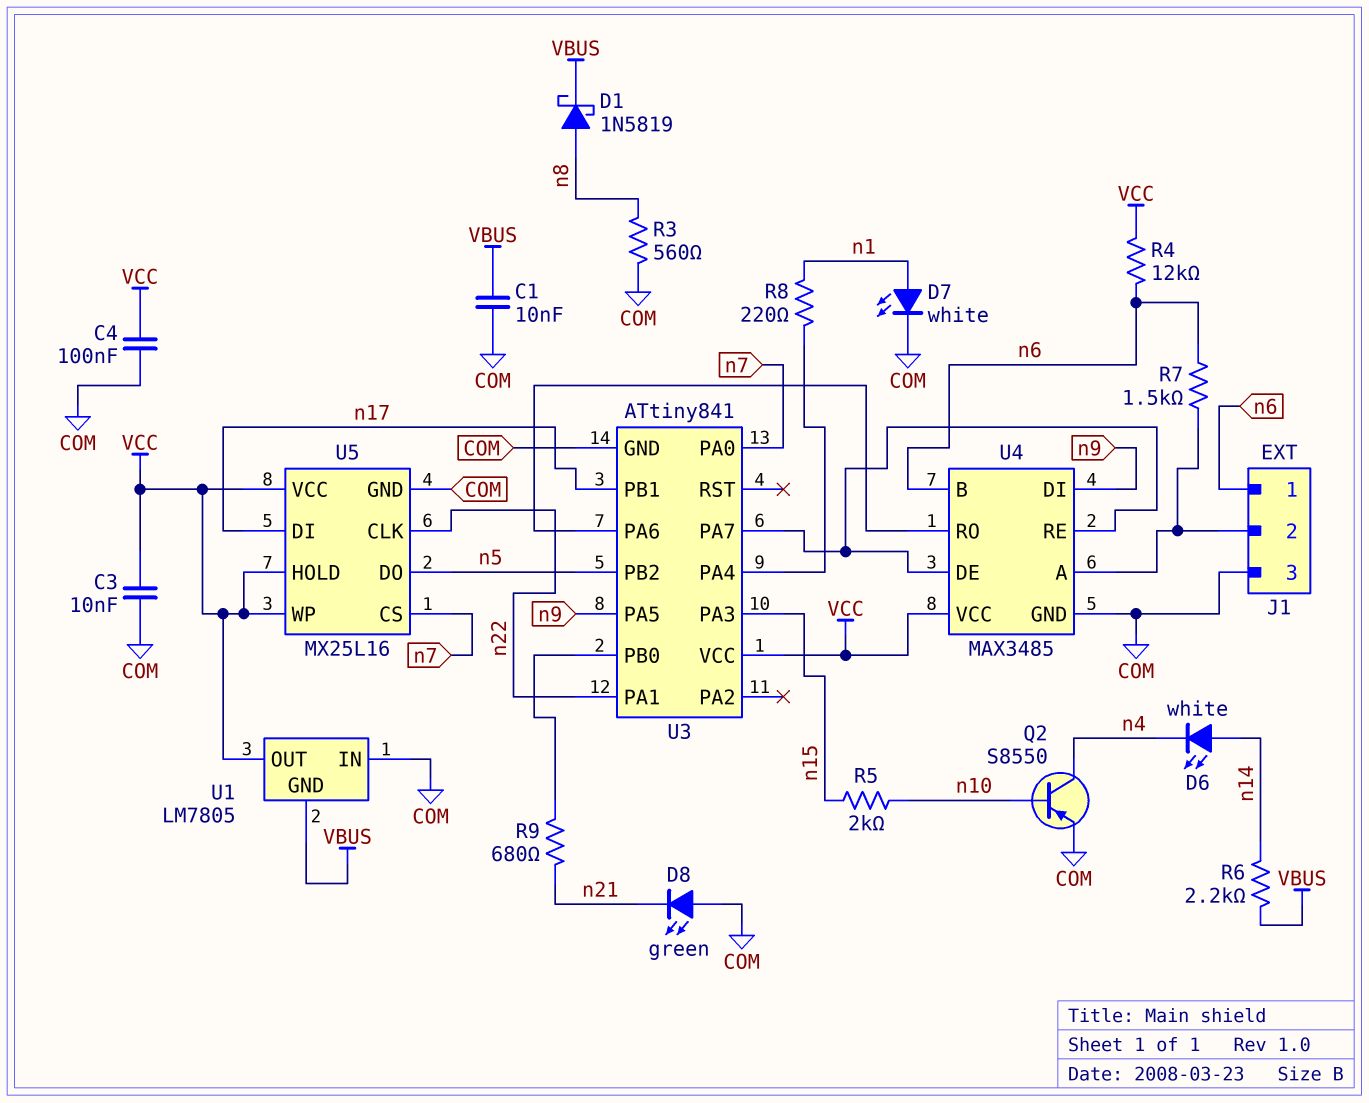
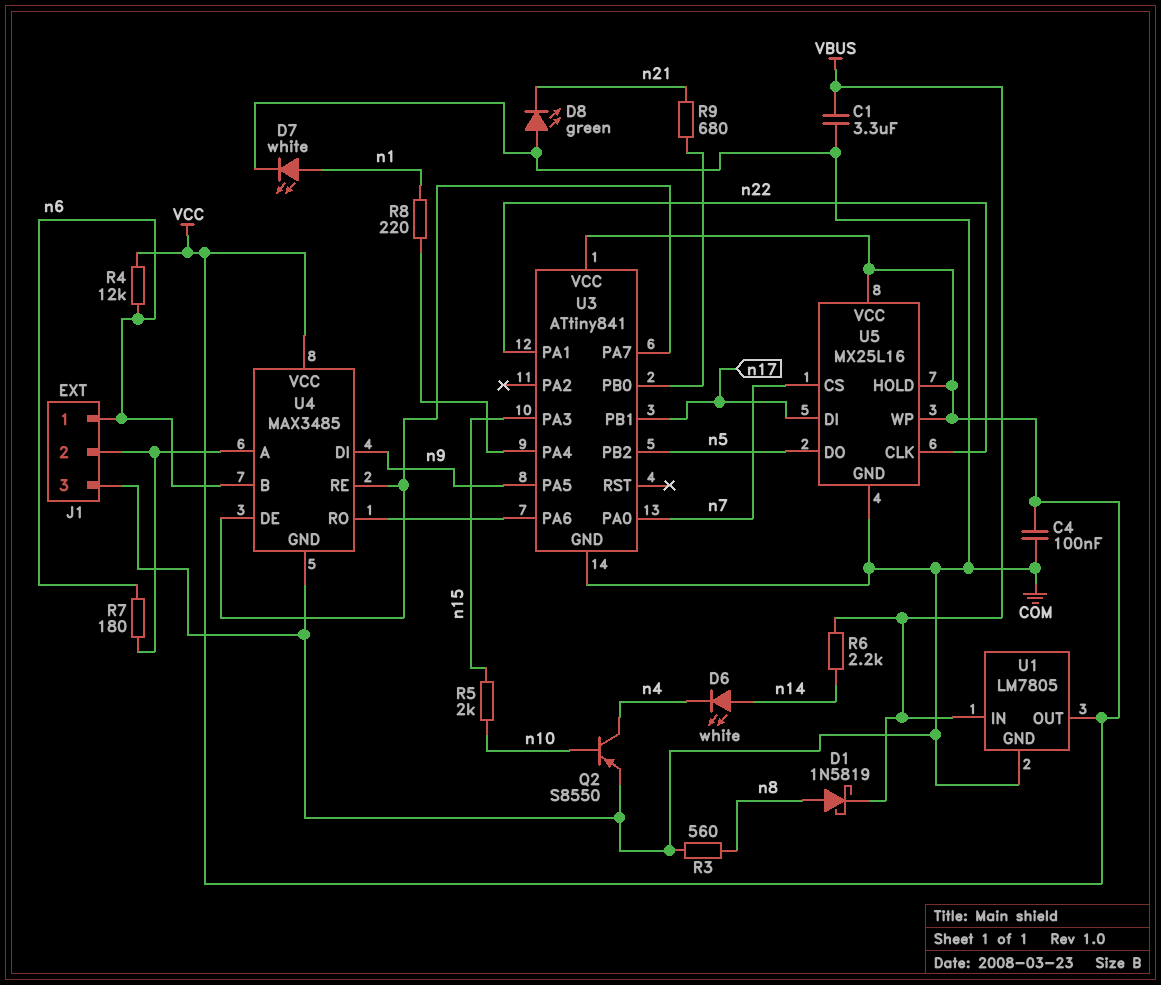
C1: 10nF (COM, VBUS) -> 3.3uF (COM, VBUS)
C3: 10nF (COM, VCC) -> none
R7: 1.5k (J1/2, n6) -> 180 (J1/2, n6)
U1 pin GND: VBUS -> COM
U1 pin IN: COM -> VBUS

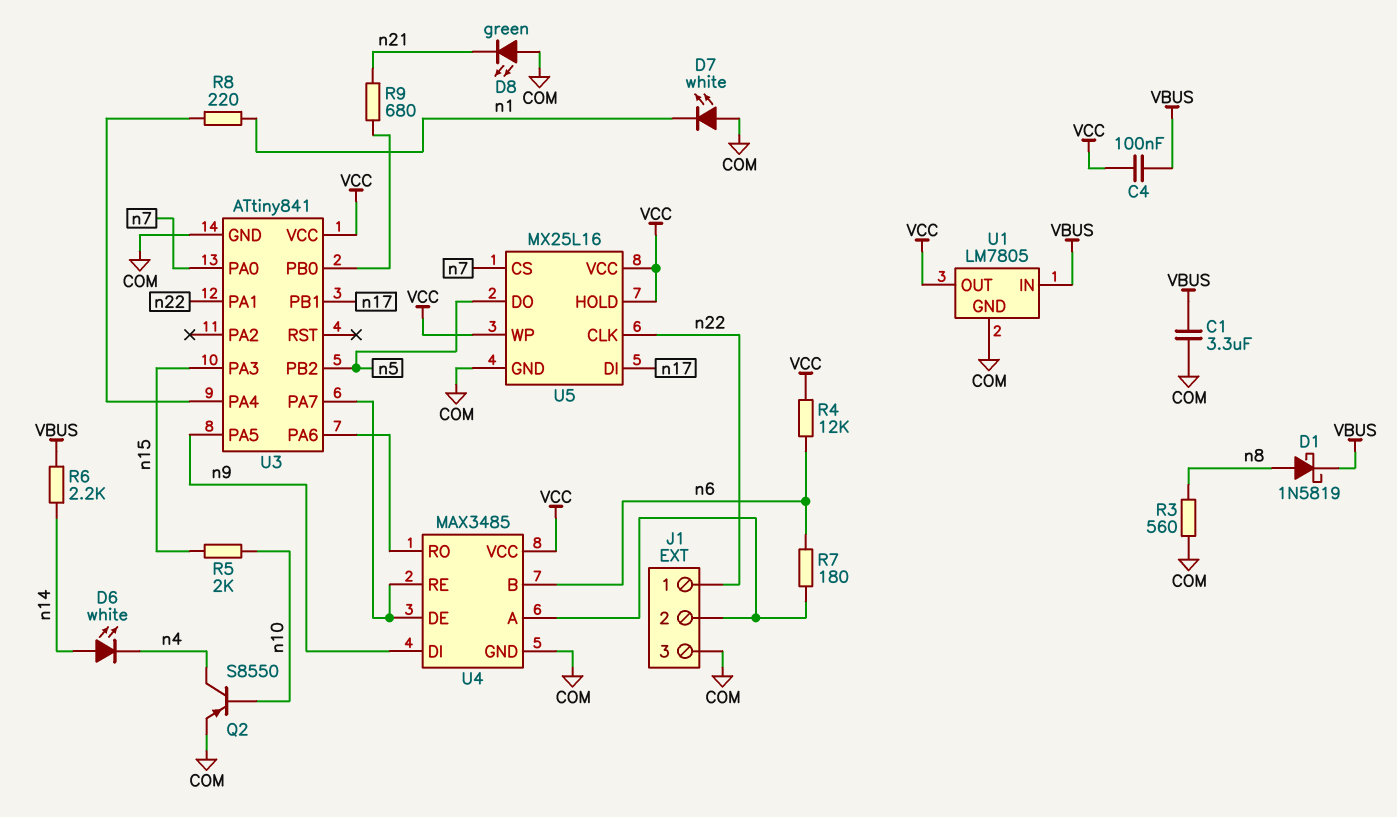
C4: 100nF (COM, VCC) -> 100nF (VBUS, VCC)
D7: LED white (A n1, K COM) -> LED white (A COM, K n1)
J1 pin 1: n6 -> n22

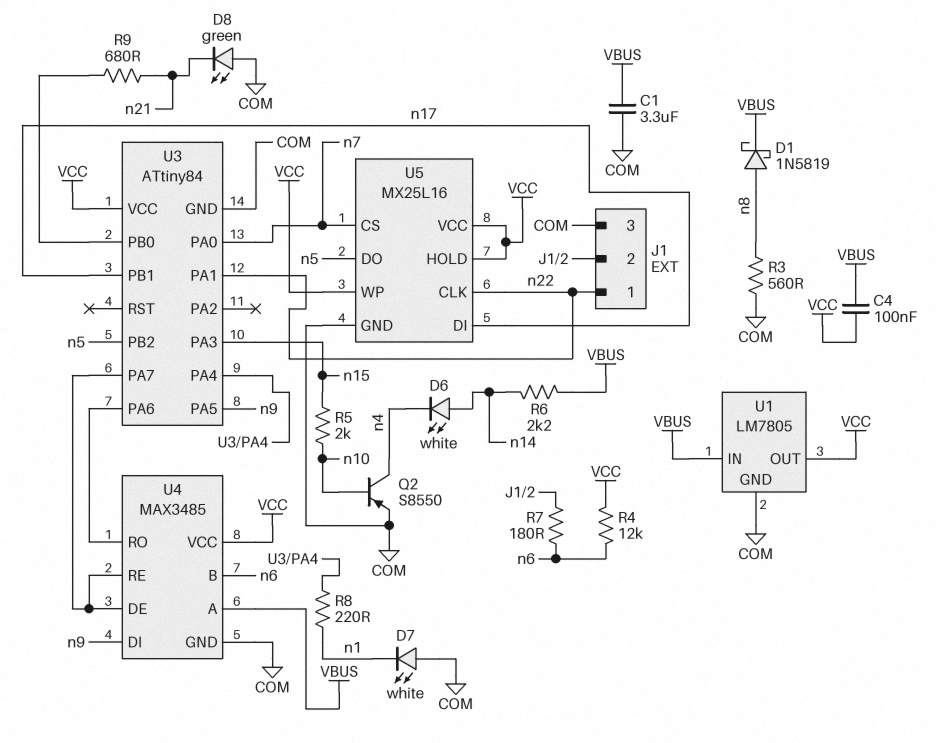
U3: ATtiny841 -> ATtiny84
U4 pin A: J1/2 -> VBUS

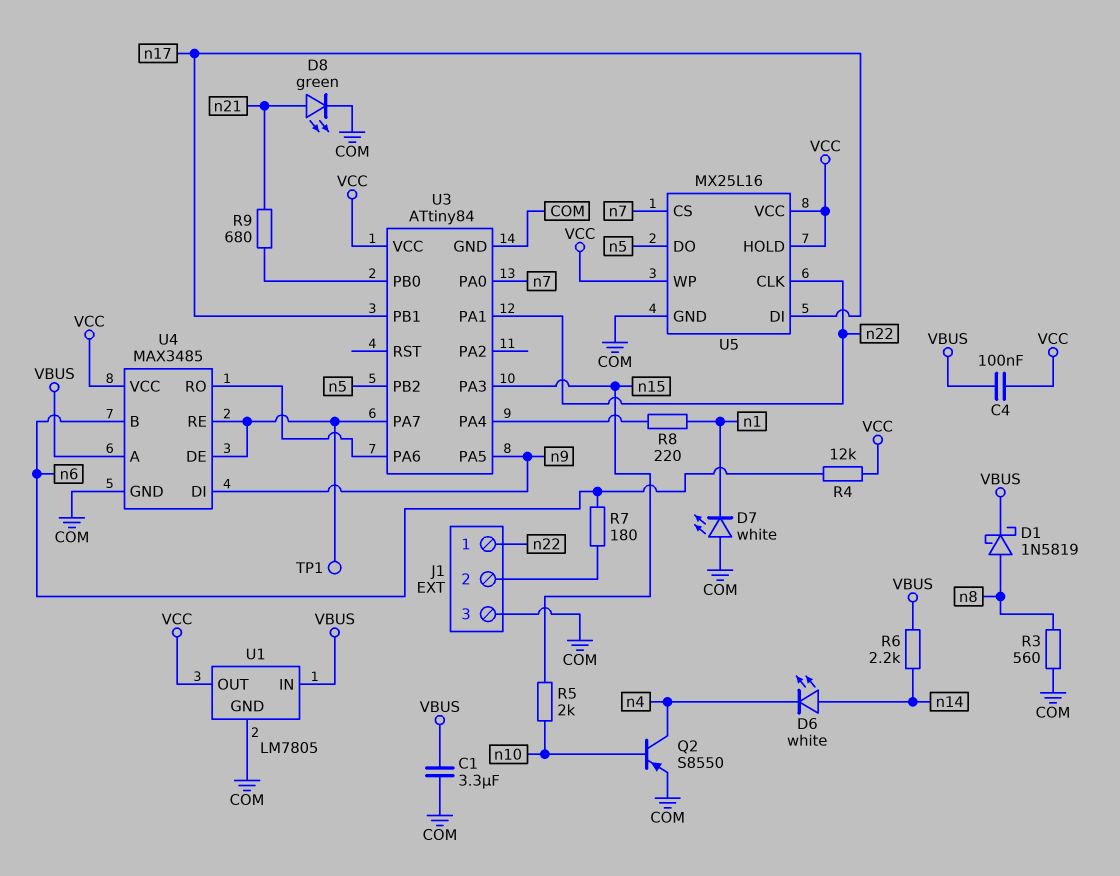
D8: LED green (A COM, K n21) -> LED green (A n21, K COM)
TP1: none -> test point (U3/PA7)

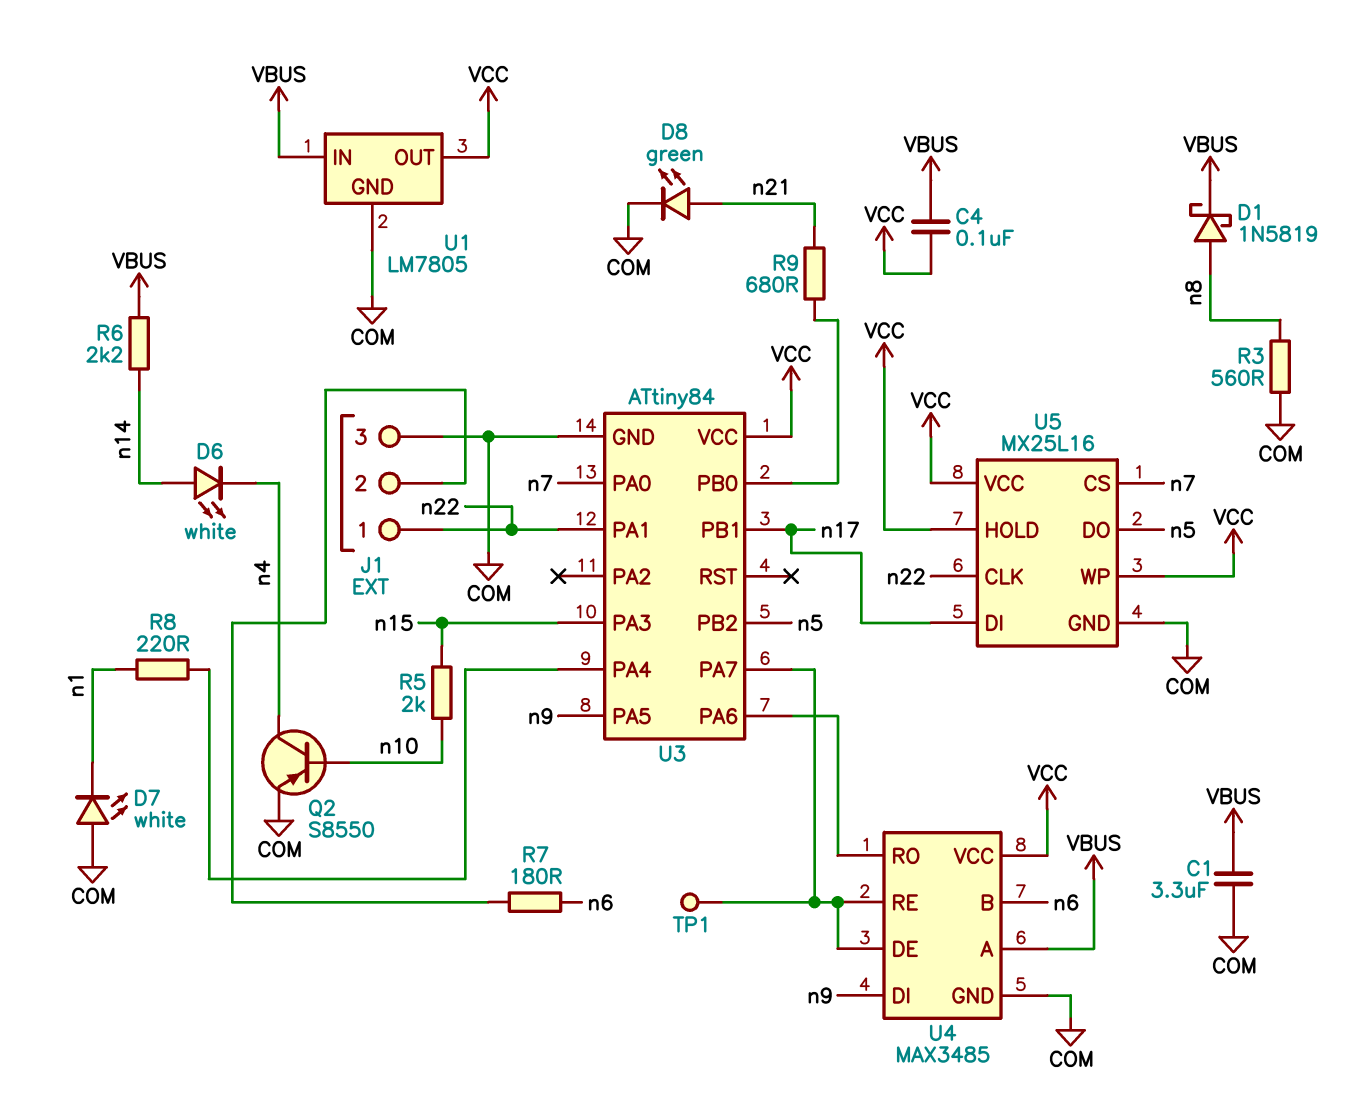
R4: 12k (VCC, n6) -> none

